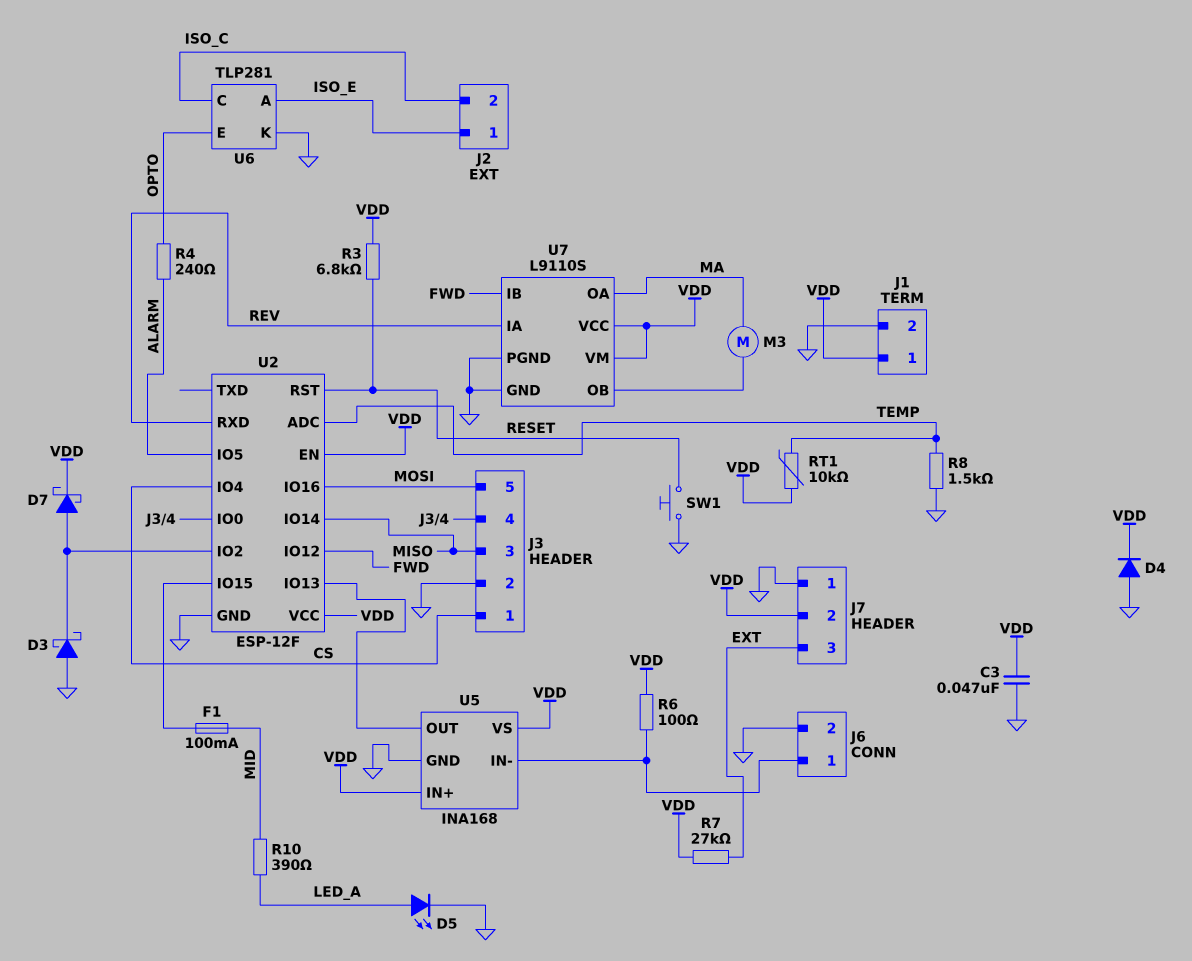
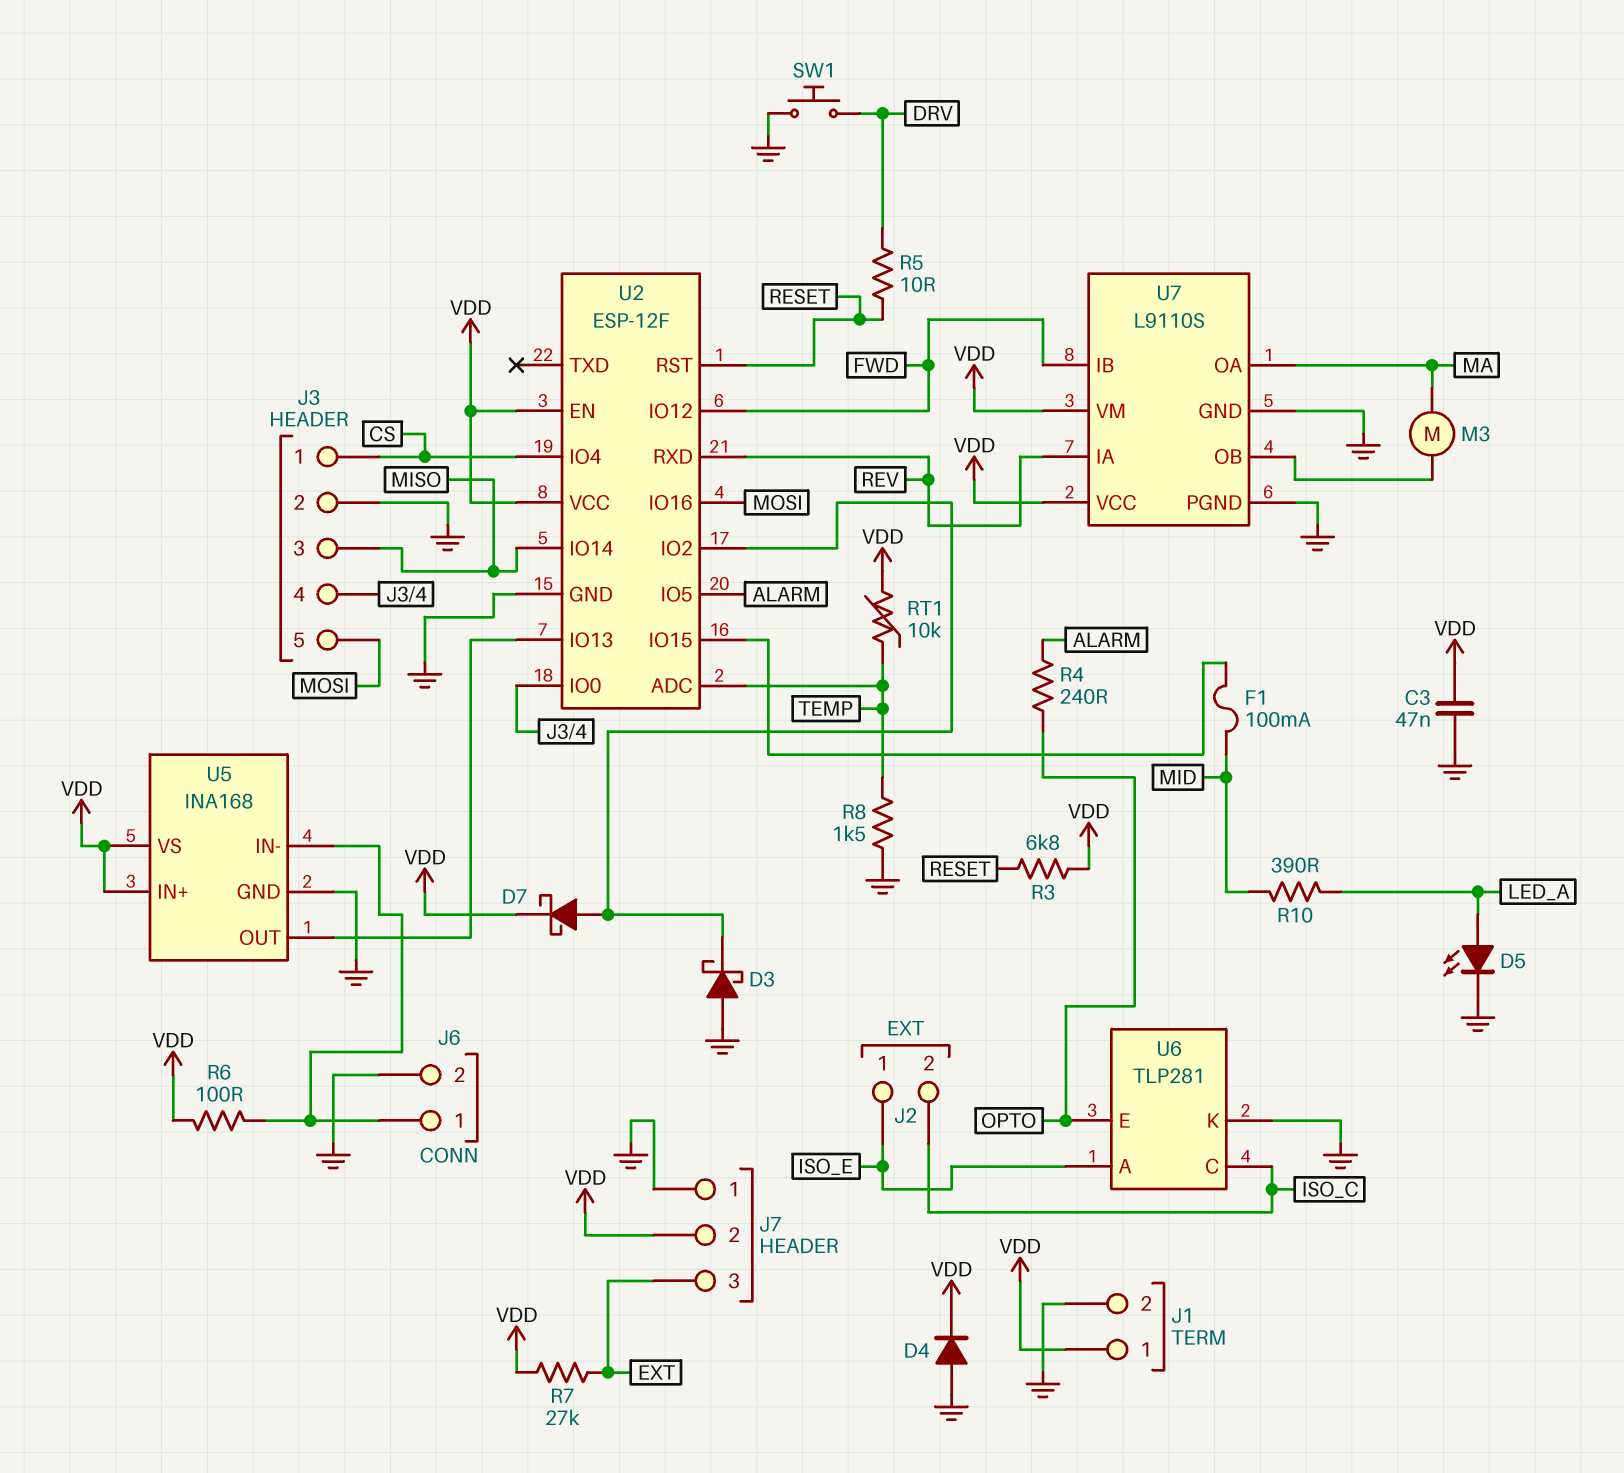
R5: none -> 10 (DRV, RESET)
SW1: button (GND, RESET) -> button (DRV, GND)

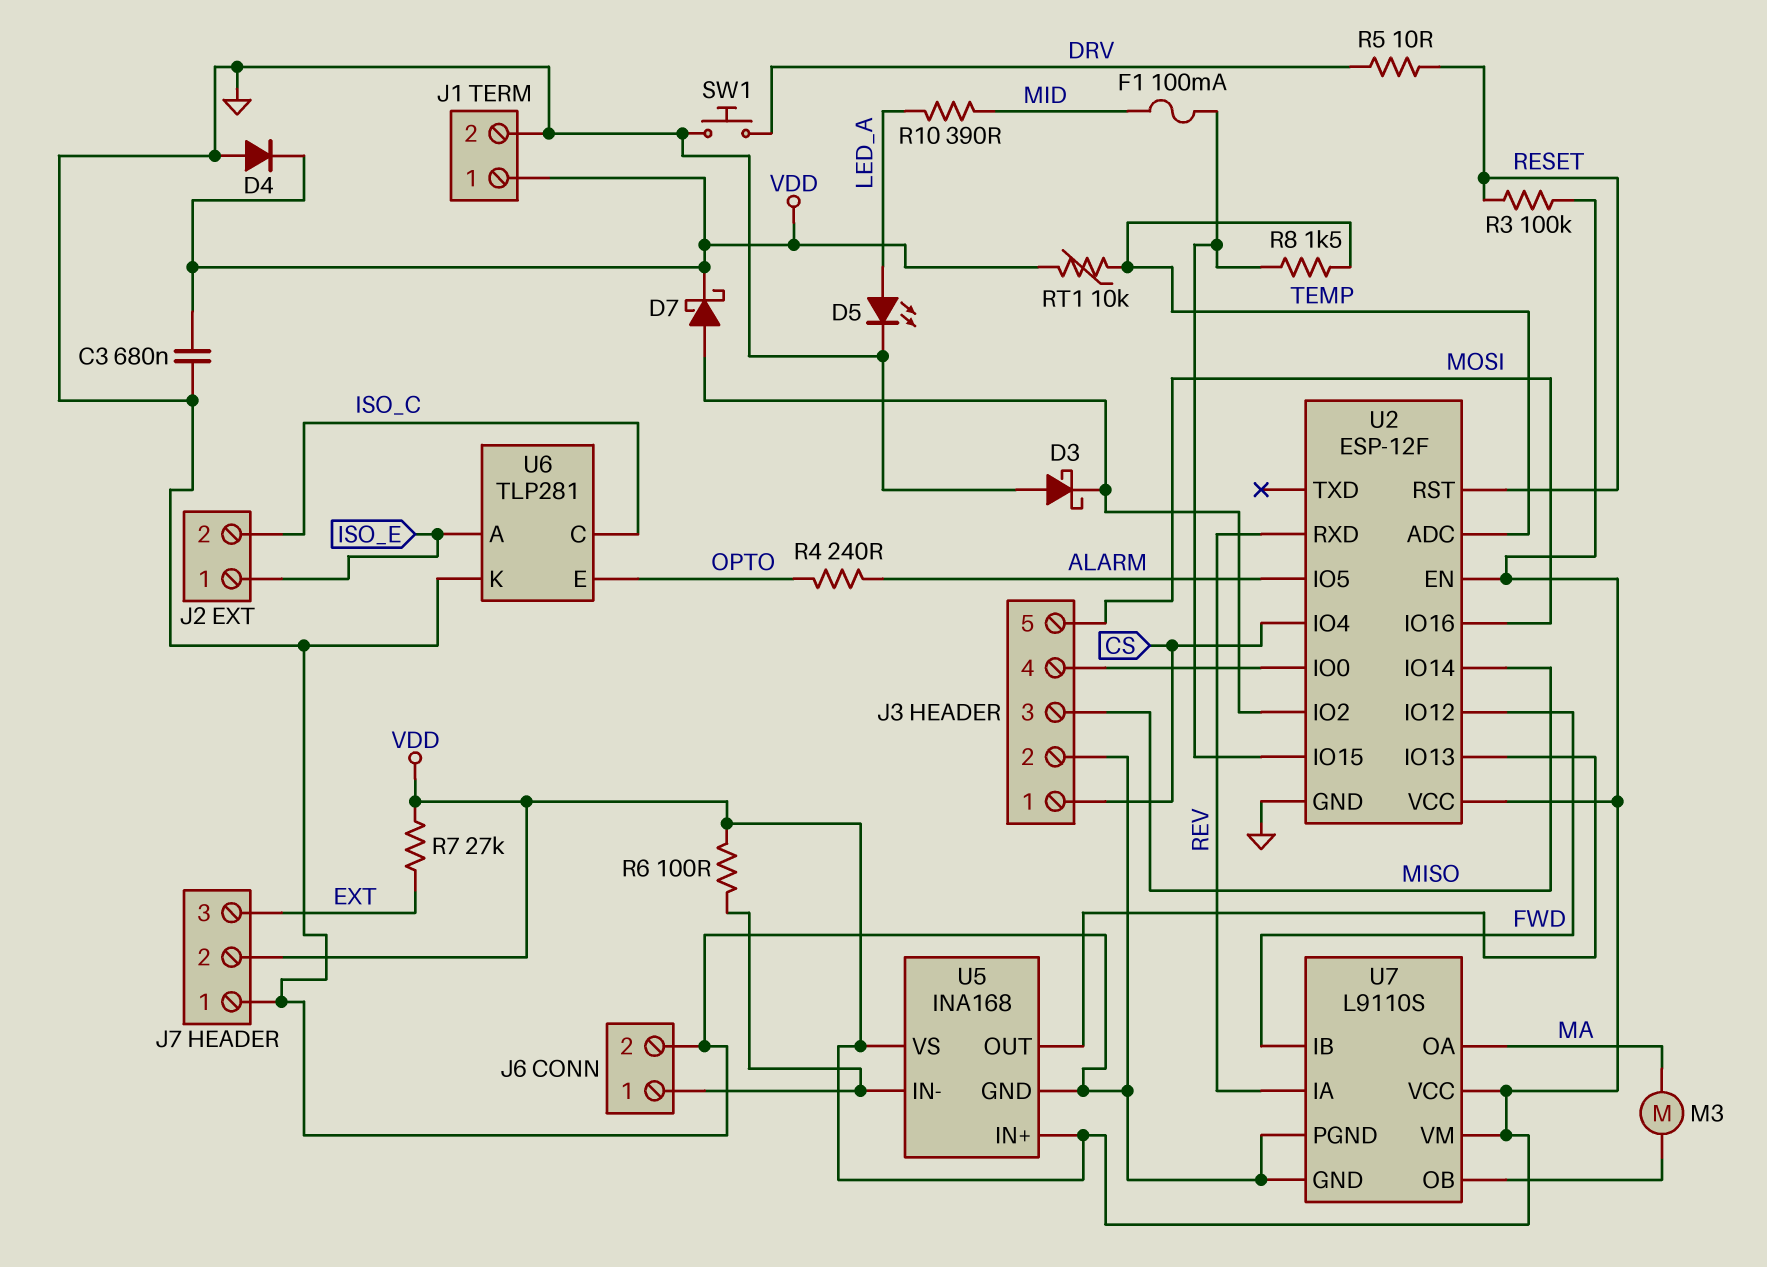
C3: 47nF (GND, VDD) -> 680nF (GND, VDD)
R3: 6.8k (RESET, VDD) -> 100k (RESET, VDD)
R8: 1.5k (GND, TEMP) -> 1.5k (TEMP, U2/IO15)

